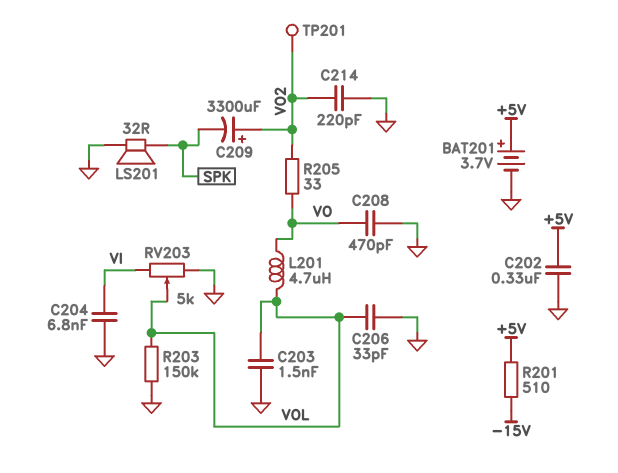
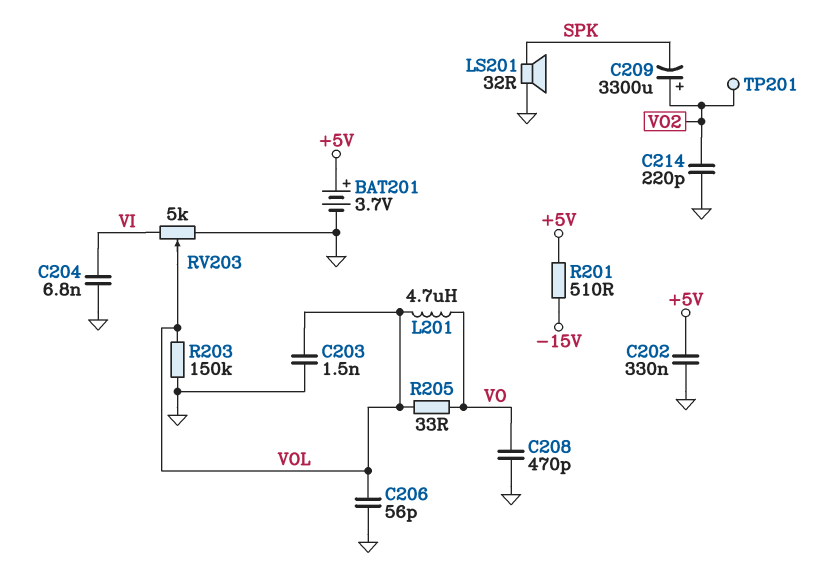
C206: 33pF (GND, VOL) -> 56pF (GND, VOL)
R205: 33 (VO, VO2) -> 33 (VO, VOL)

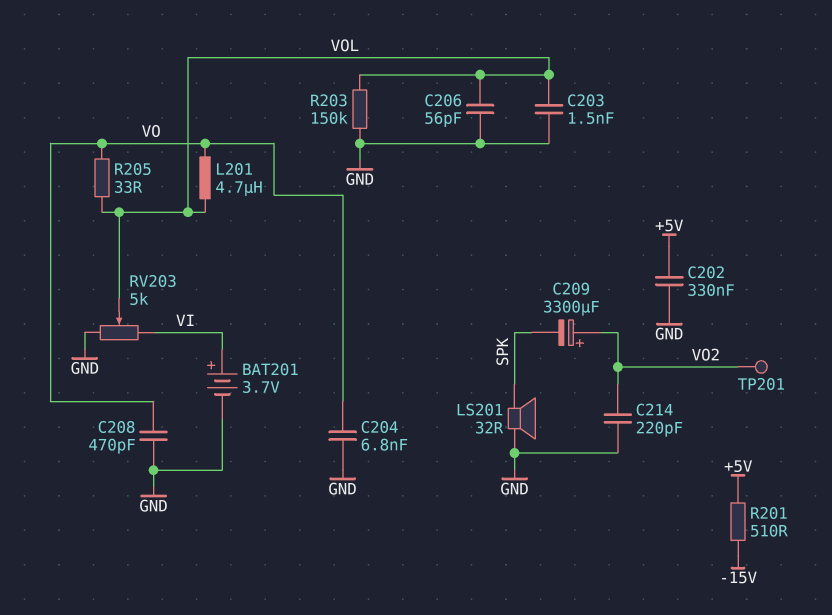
BAT201: 3.7V (plus +5V, minus GND) -> 3.7V (plus VI, minus GND)
C204: 6.8nF (GND, VI) -> 6.8nF (GND, VO)

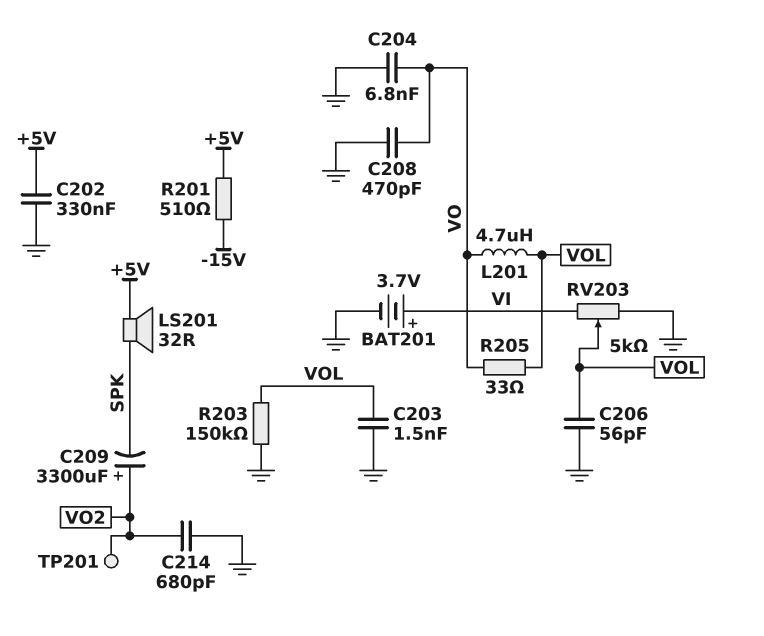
C214: 220pF (GND, VO2) -> 680pF (GND, VO2)
LS201: speaker 32R (GND, SPK) -> speaker 32R (+5V, SPK)

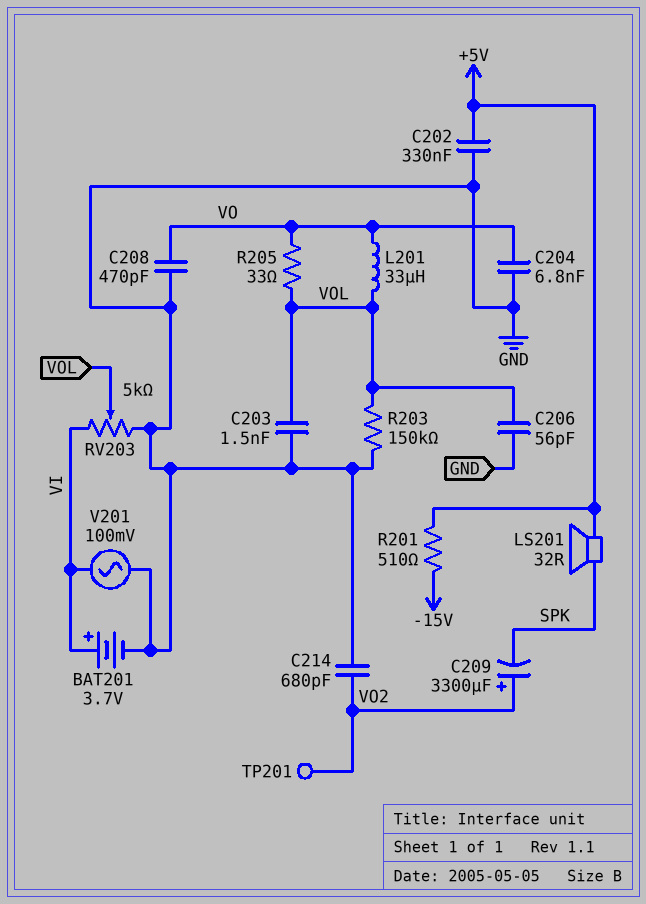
L201: 4.7uH (VO, VOL) -> 33uH (VO, VOL)
V201: none -> AC 100mV (GND, VI)

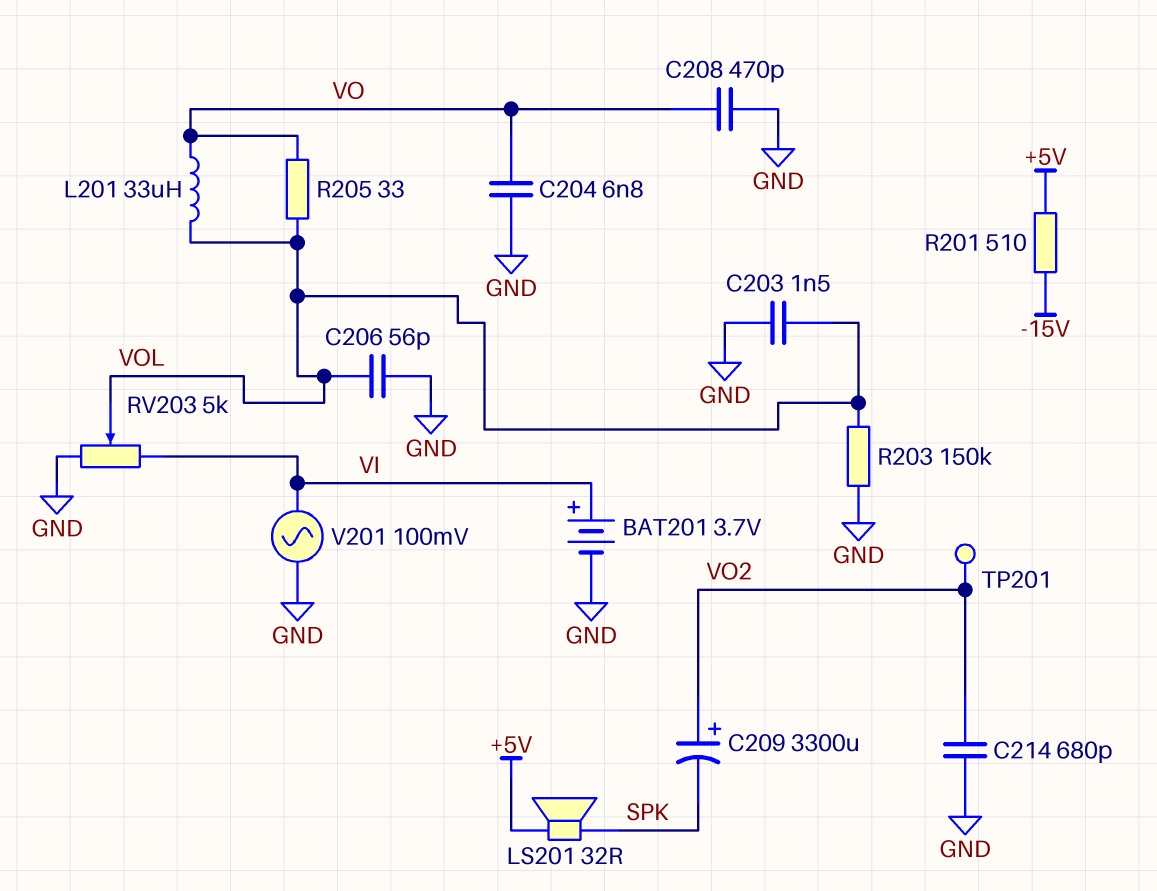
C202: 330nF (+5V, GND) -> none

